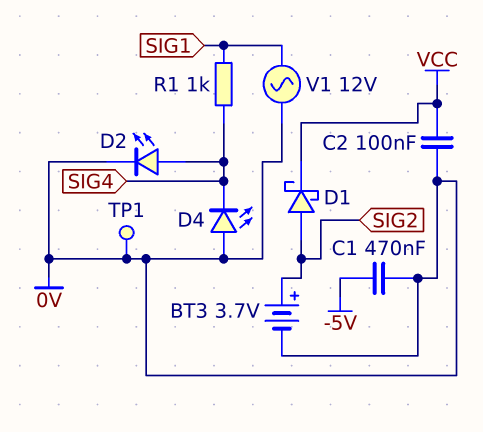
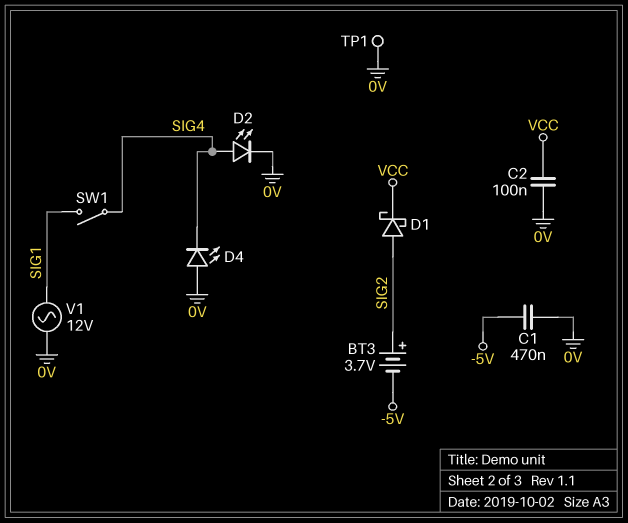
BT3: 3.7V (plus SIG2, minus 0V) -> 3.7V (plus SIG2, minus -5V)
R1: 1k (SIG1, SIG4) -> none
SW1: none -> switch (SIG1, SIG4)

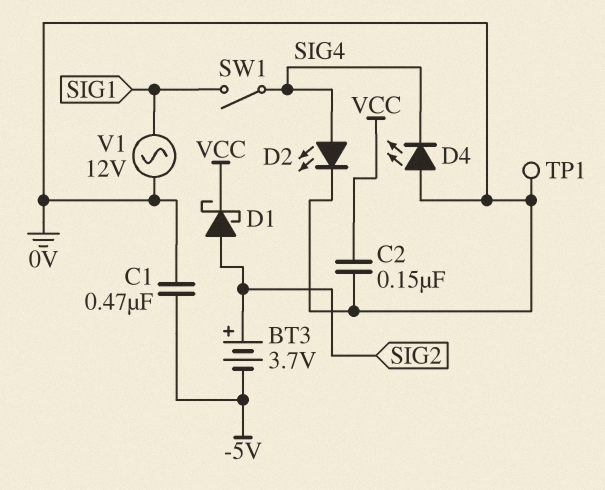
C2: 100nF (0V, VCC) -> 150nF (0V, VCC)

